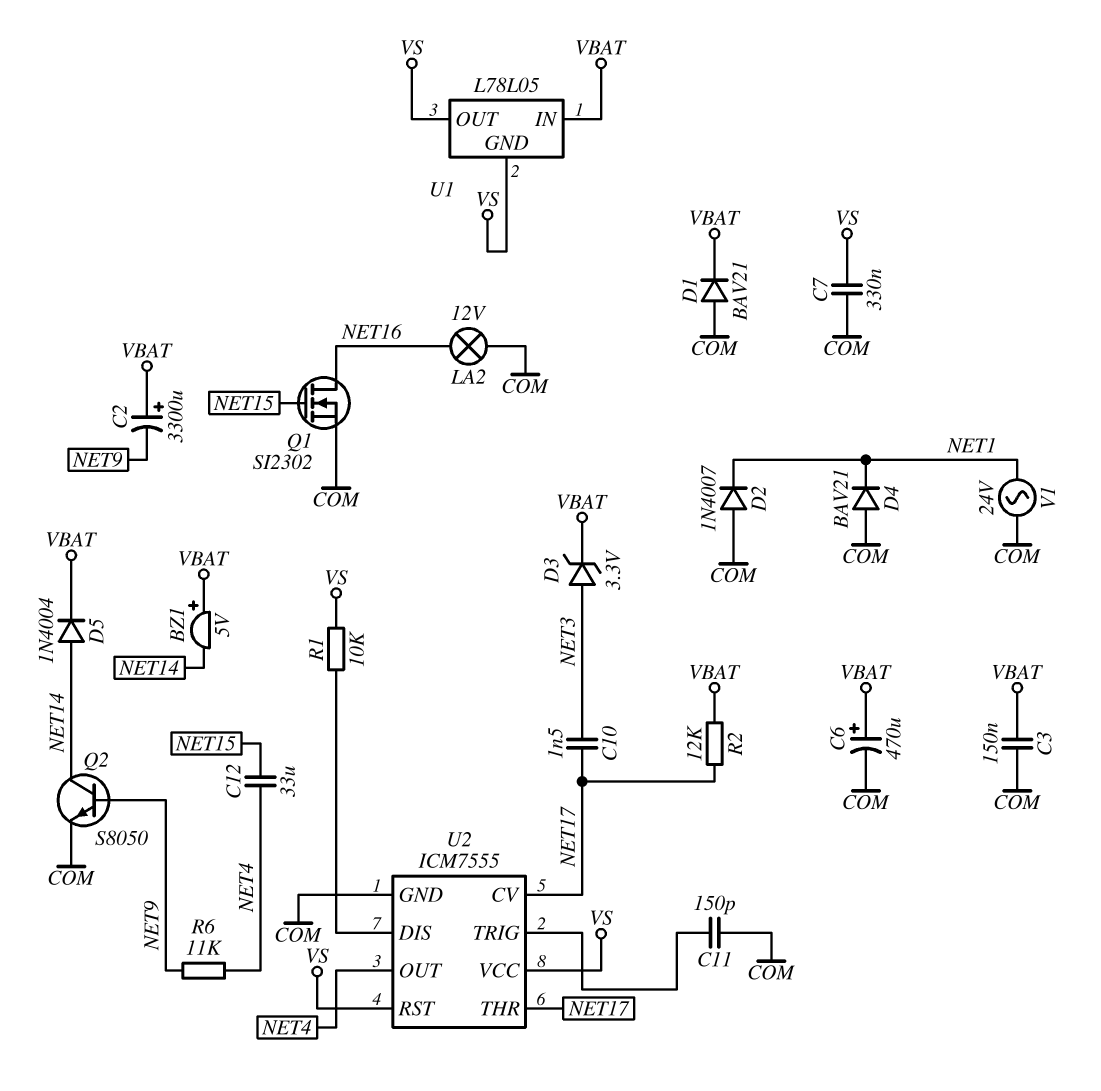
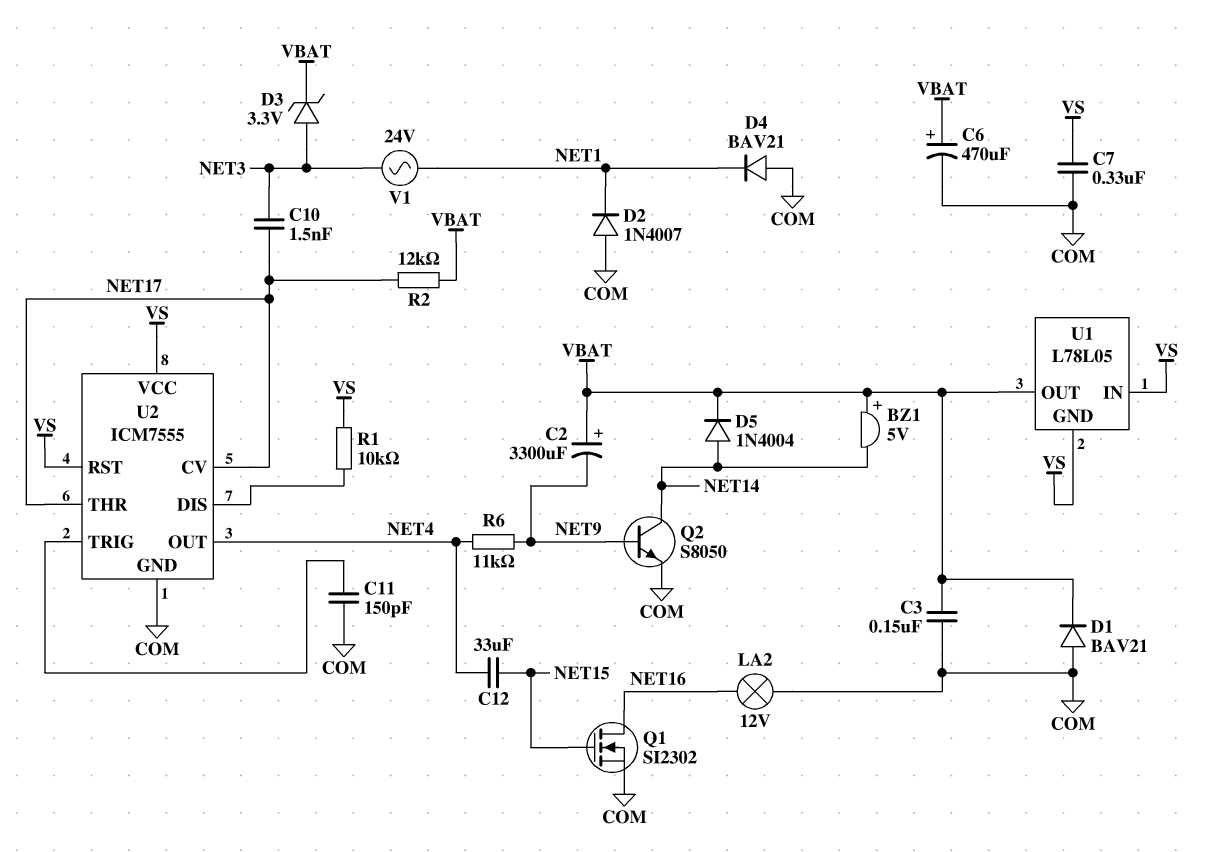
U1 pin IN: VBAT -> VS
U1 pin OUT: VS -> VBAT
V1: AC 24V (COM, NET1) -> AC 24V (NET1, NET3)

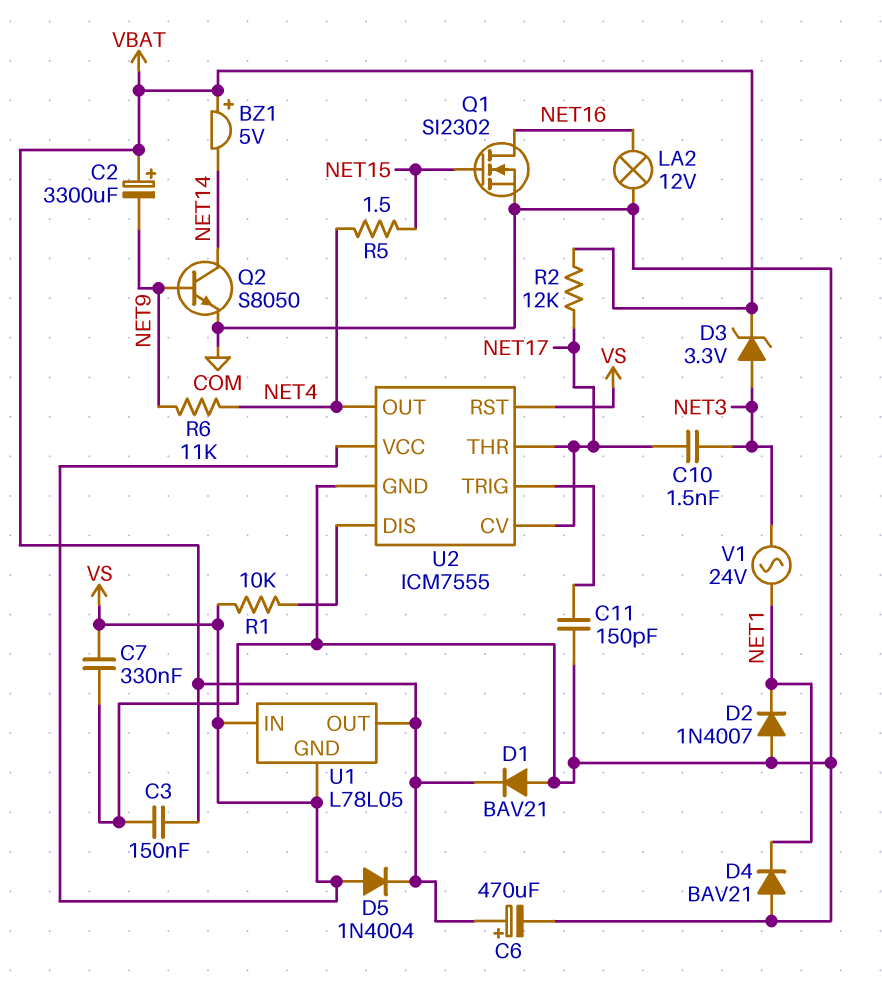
C12: 33uF (NET4, NET15) -> none
D5: diode 1N4004 (A NET14, K VBAT) -> diode 1N4004 (A VS, K VBAT)
R5: none -> 1.5 (NET4, NET15)

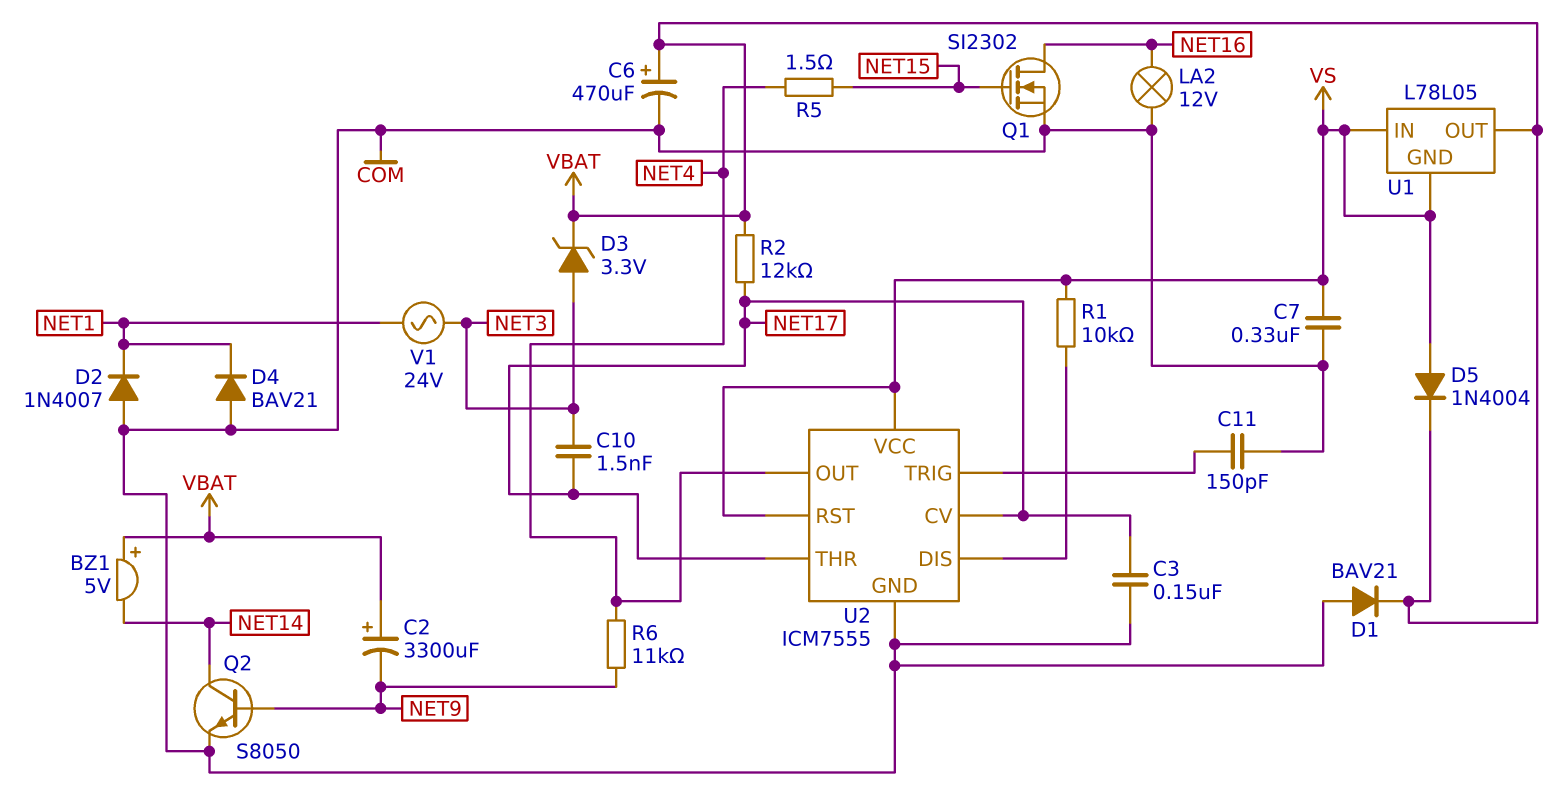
C3: 150nF (COM, VBAT) -> 150nF (COM, NET17)

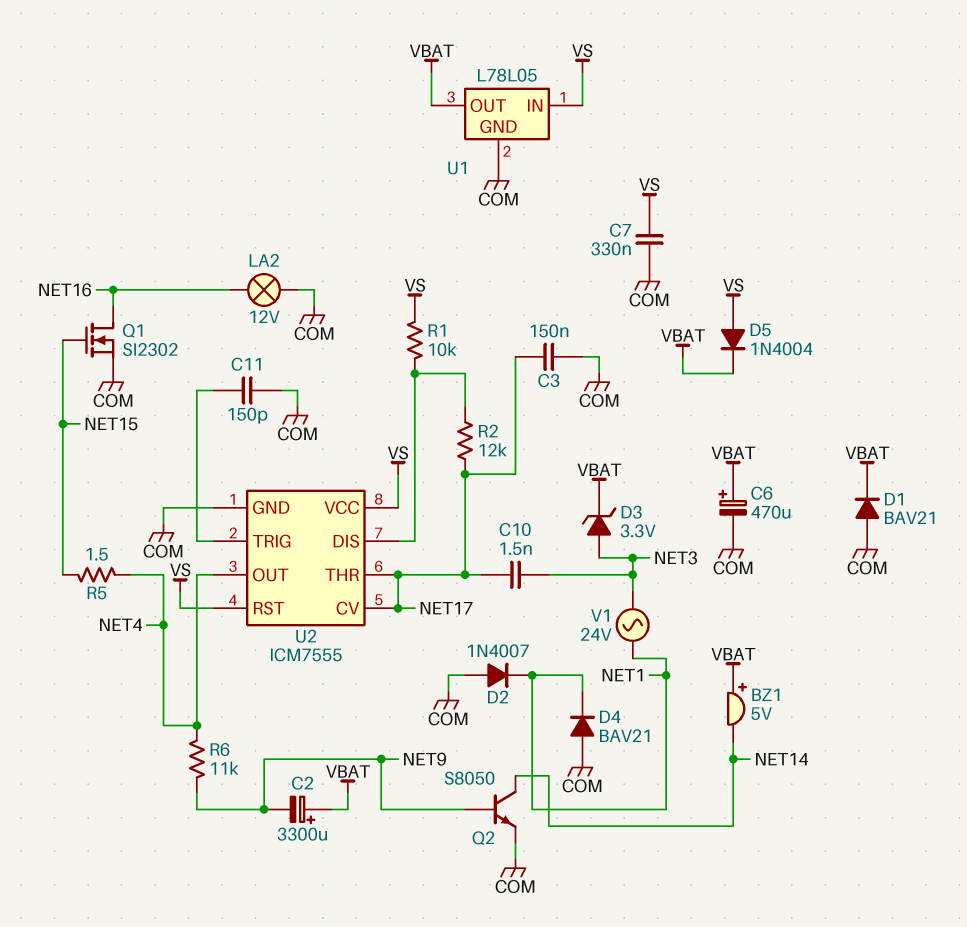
R2: 12k (NET17, VBAT) -> 12k (NET17, U2/DIS)
U1 pin GND: VS -> COM

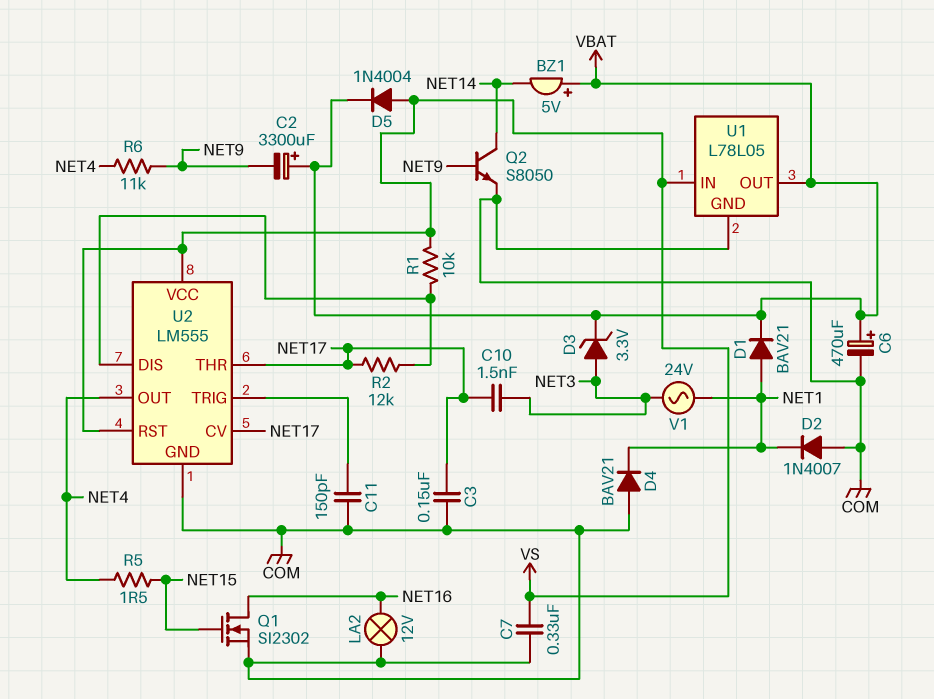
D1: diode BAV21 (A COM, K VBAT) -> diode BAV21 (A NET1, K VBAT)
U2: ICM7555 -> LM555

